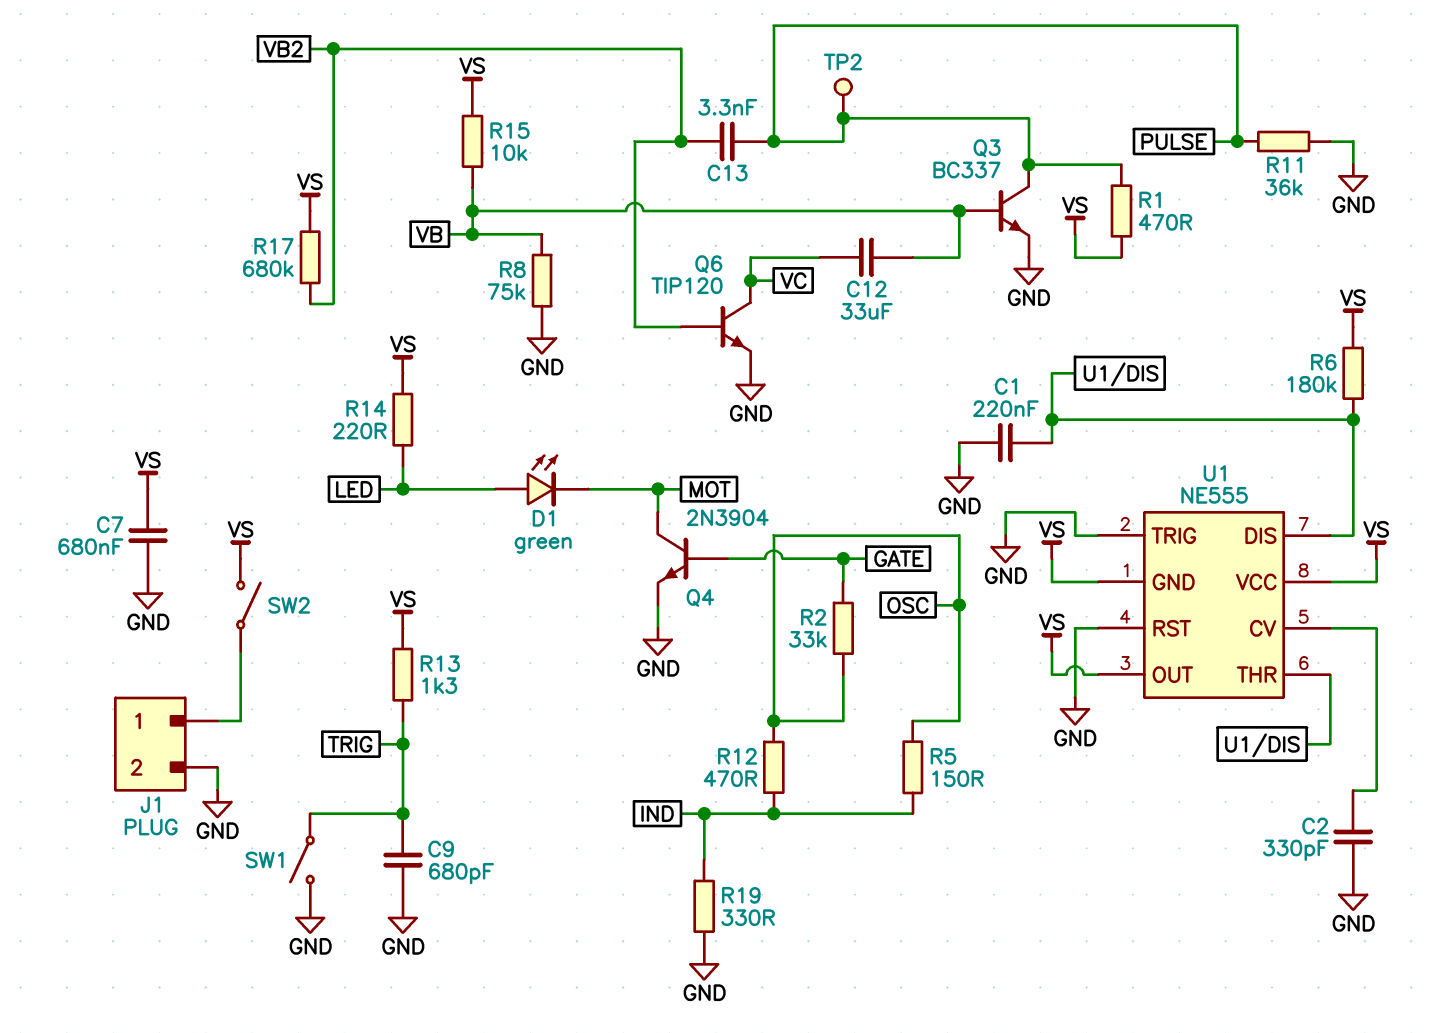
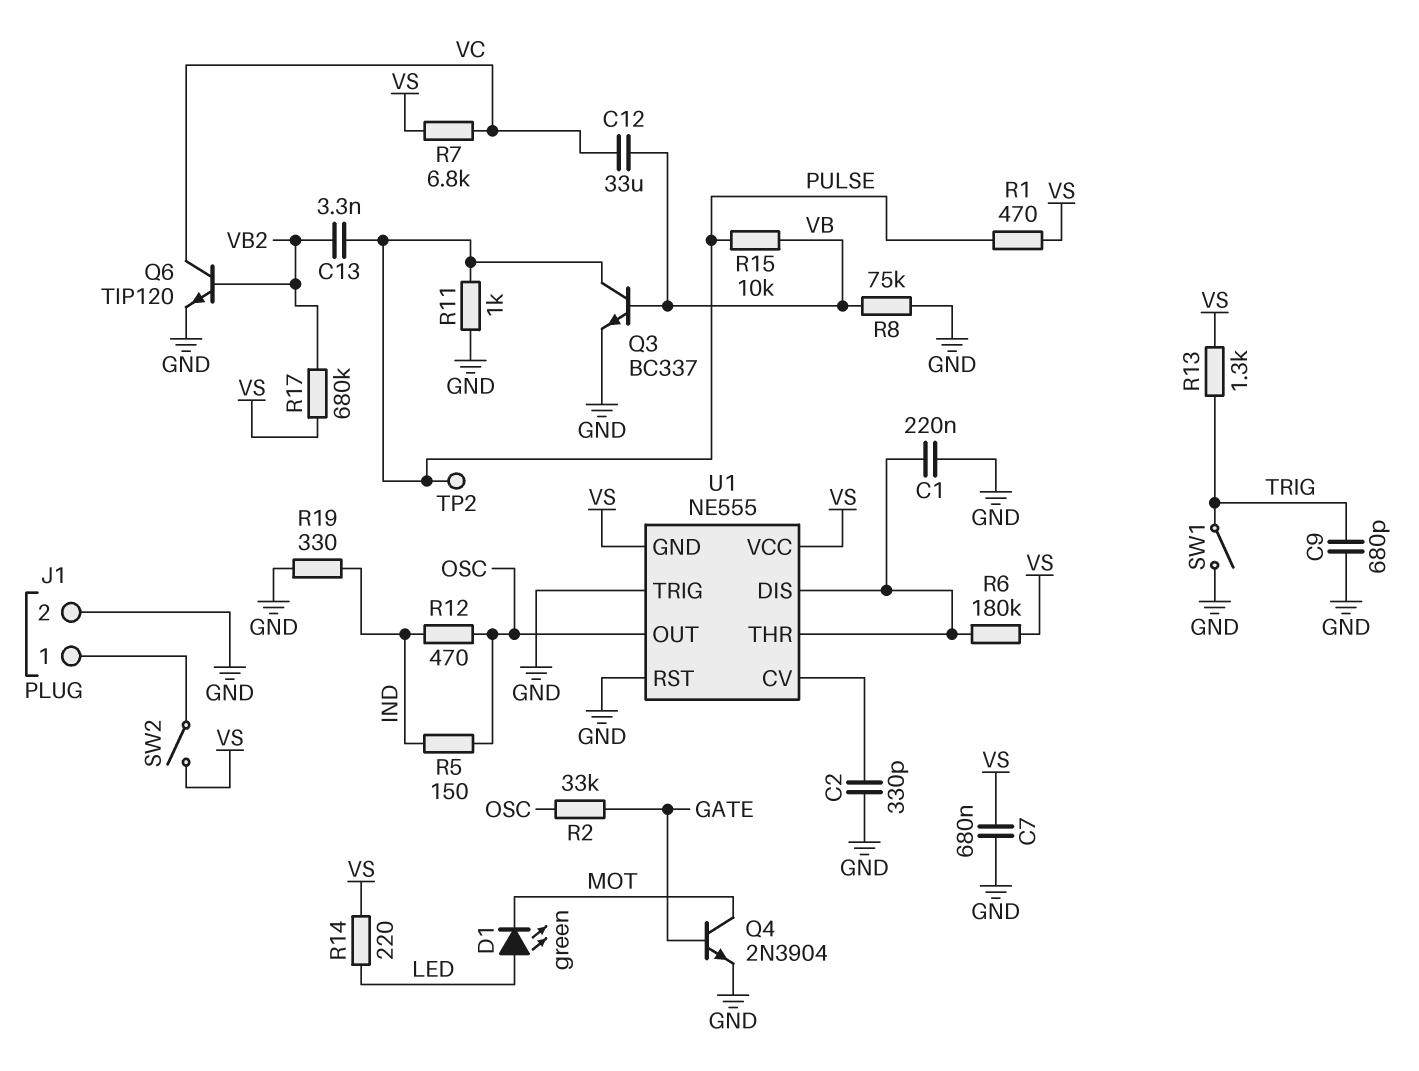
R7: none -> 6.8k (VC, VS)
R11: 36k (GND, PULSE) -> 1k (GND, PULSE)
R15: 10k (VB, VS) -> 10k (PULSE, VB)
U1 pin OUT: VS -> OSC

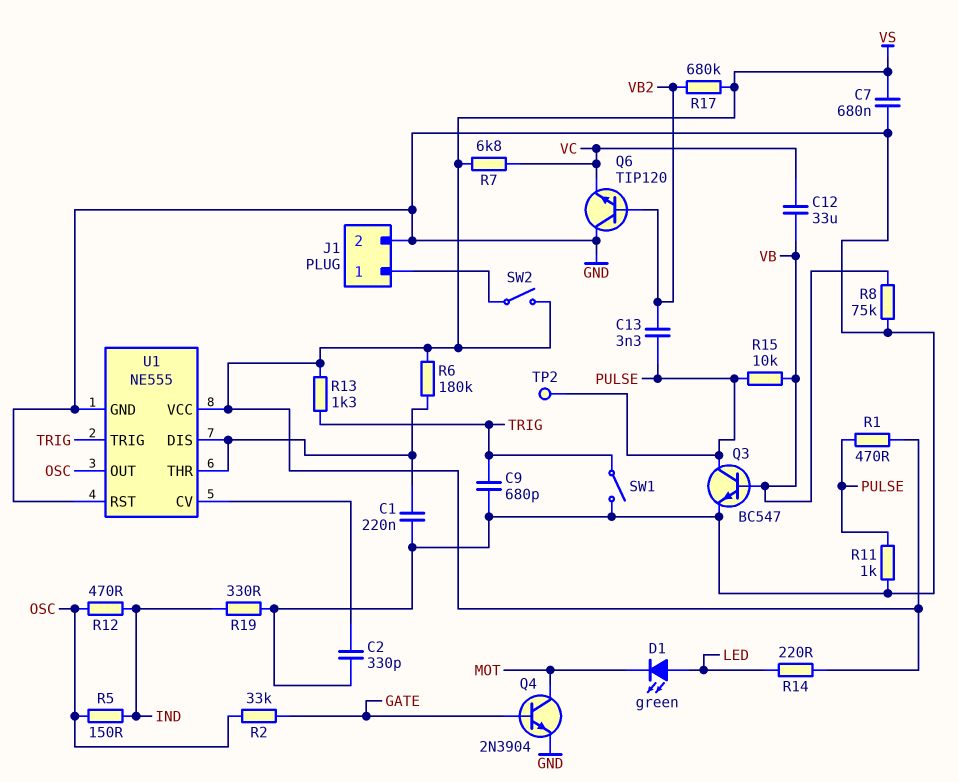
Q3: NPN BC337 (B VB, C PULSE, E GND) -> NPN BC547 (B VB, C PULSE, E GND)
Q6: NPN TIP120 (B VB2, C VC, E GND) -> NPN TIP120 (B VB2, C GND, E VC)
U1 pin GND: VS -> GND
U1 pin TRIG: GND -> TRIG

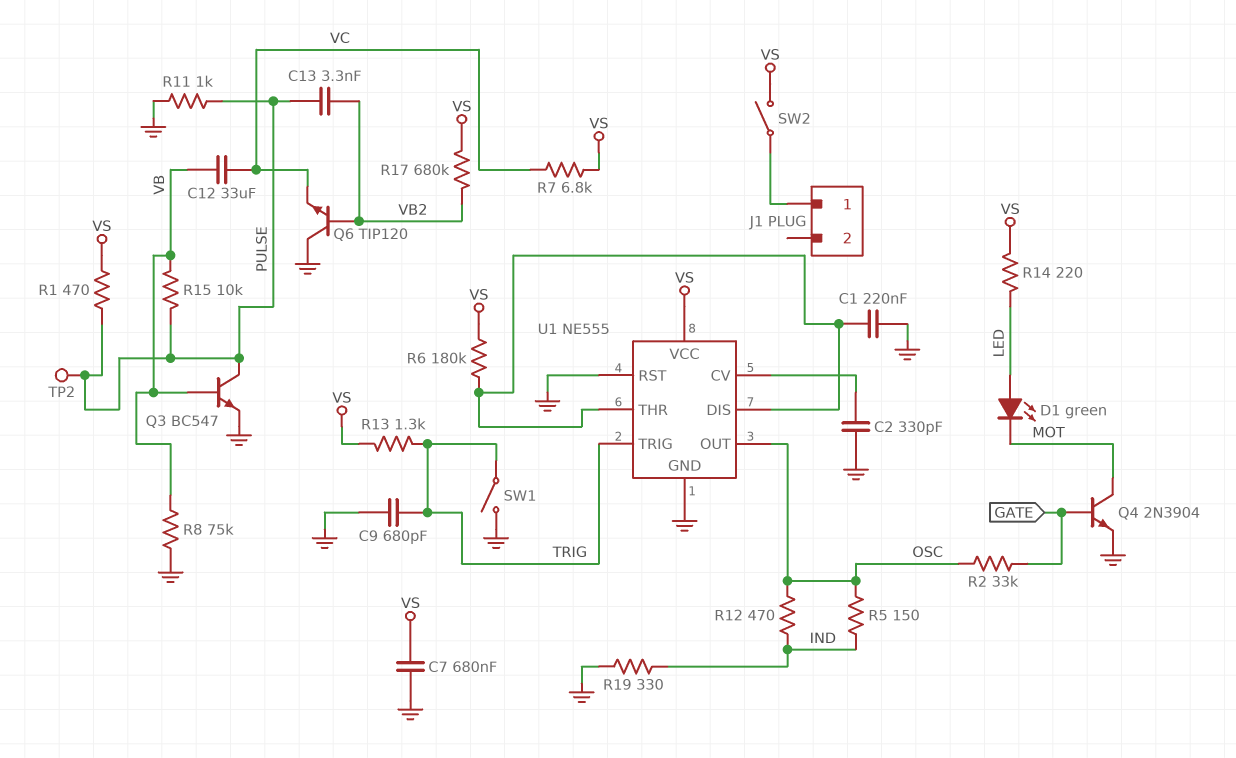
J1 pin 2: GND -> none

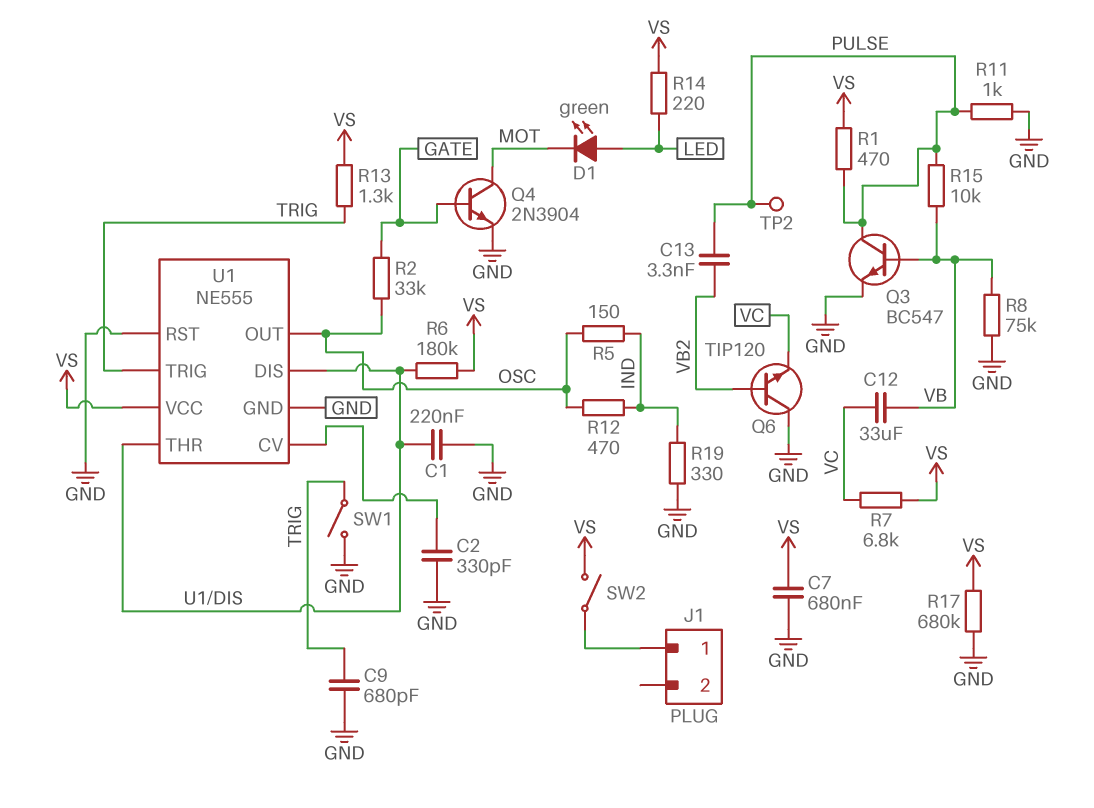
R17: 680k (VB2, VS) -> 680k (GND, VS)

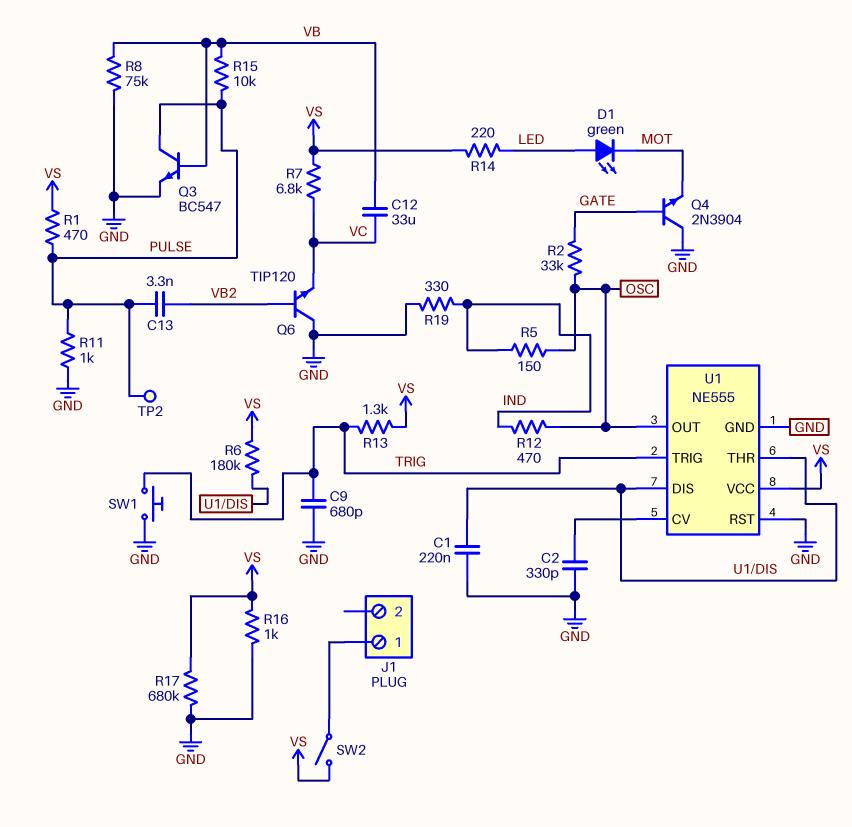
C7: 680nF (GND, VS) -> none
Q4: NPN 2N3904 (B GATE, C MOT, E GND) -> NPN 2N3904 (B GATE, C GND, E MOT)
R16: none -> 1k (GND, VS)
SW1: switch (GND, TRIG) -> button (GND, TRIG)

